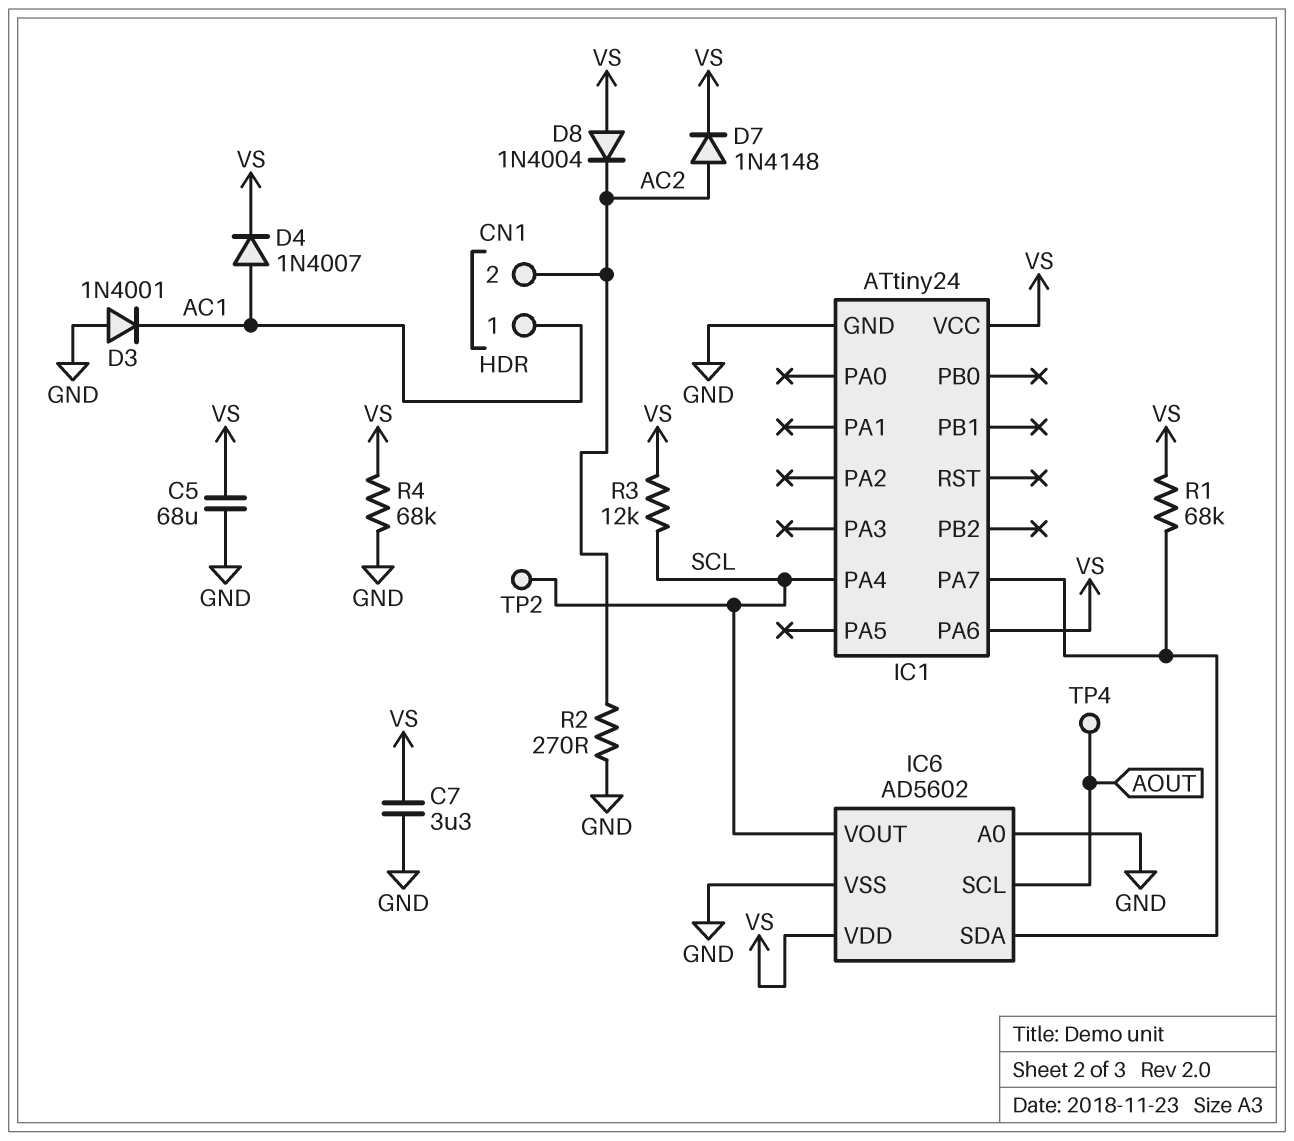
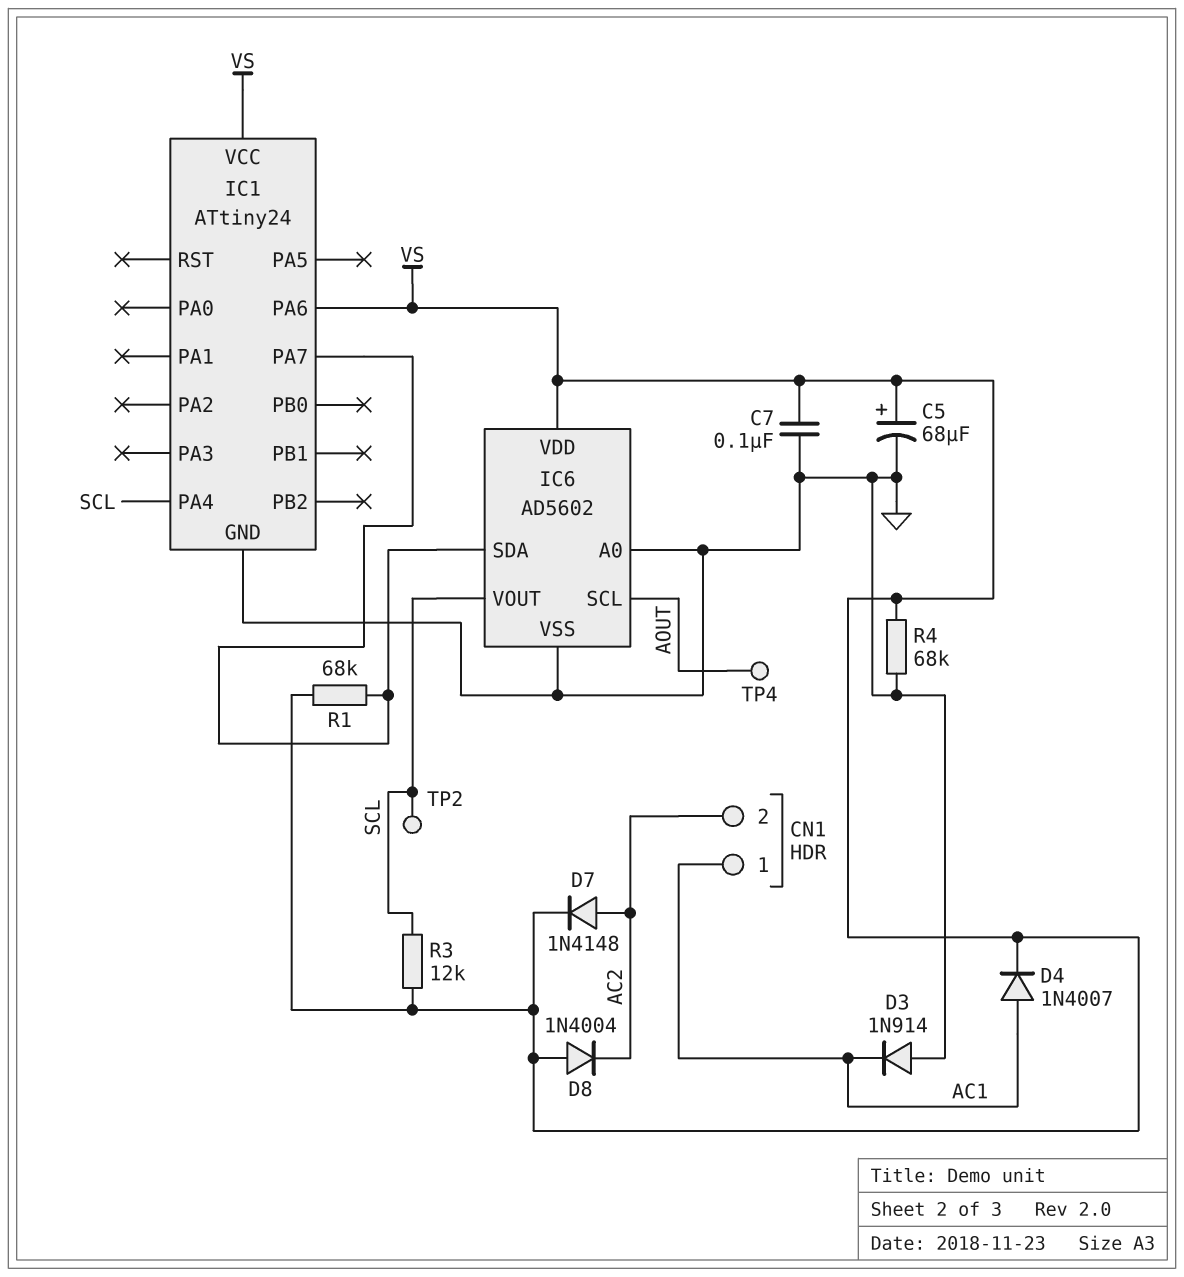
C5: 68uF (GND, VS) -> 68uF (plus VS, minus GND)
C7: 3.3uF (GND, VS) -> 100nF (GND, VS)
D3: diode 1N4001 (A GND, K AC1) -> diode 1N914 (A GND, K AC1)
R2: 270 (AC2, GND) -> none

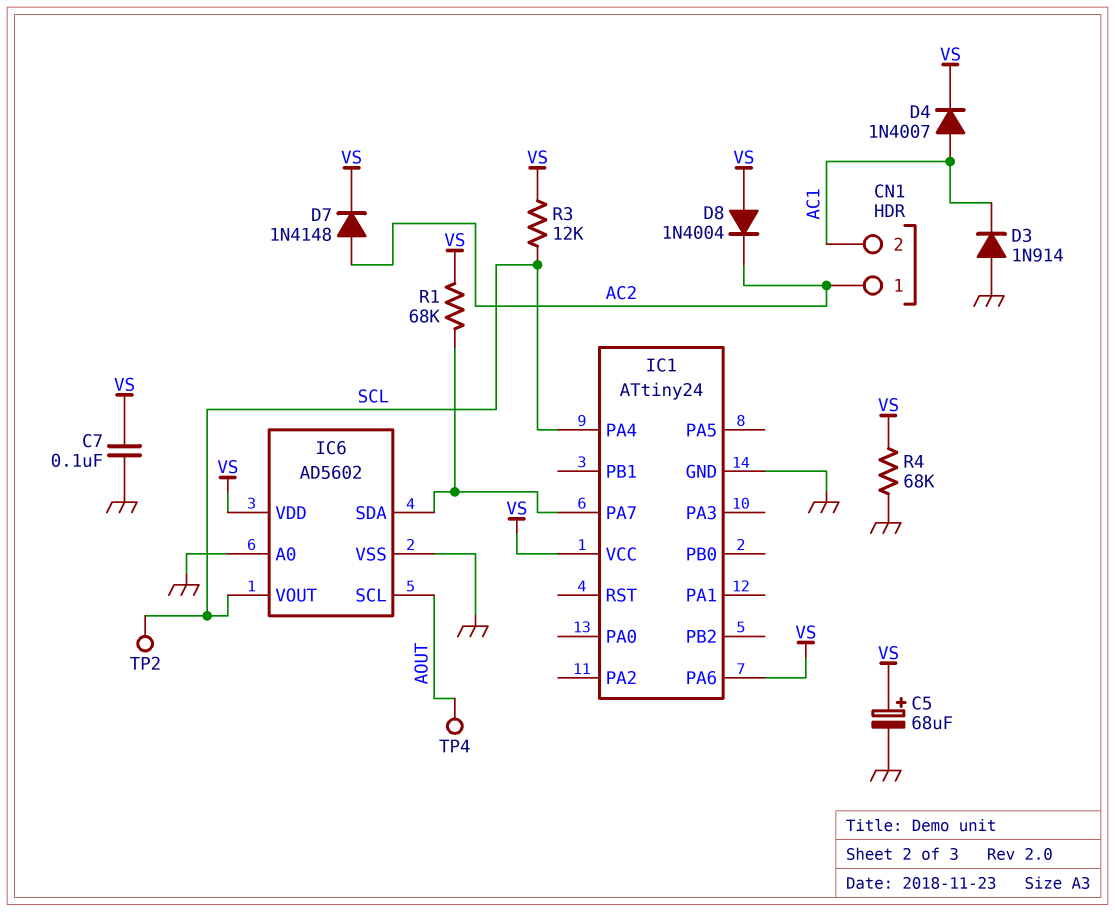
CN1 pin 1: AC1 -> AC2
CN1 pin 2: AC2 -> AC1

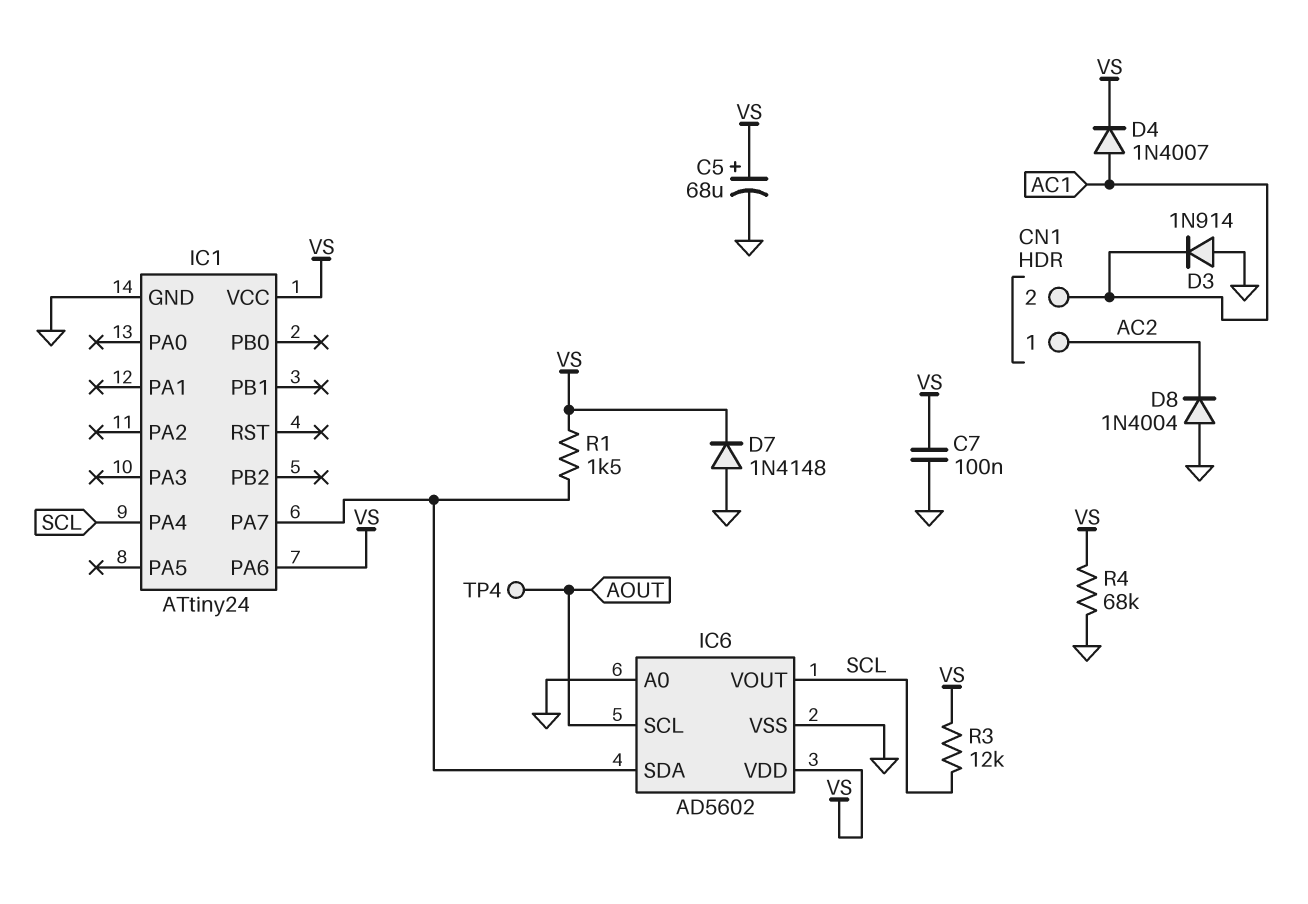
D7: diode 1N4148 (A AC2, K VS) -> diode 1N4148 (A GND, K VS)
D8: diode 1N4004 (A VS, K AC2) -> diode 1N4004 (A GND, K AC2)
R1: 68k (IC1/PA7, VS) -> 1.5k (IC1/PA7, VS)
TP2: test point (SCL) -> none

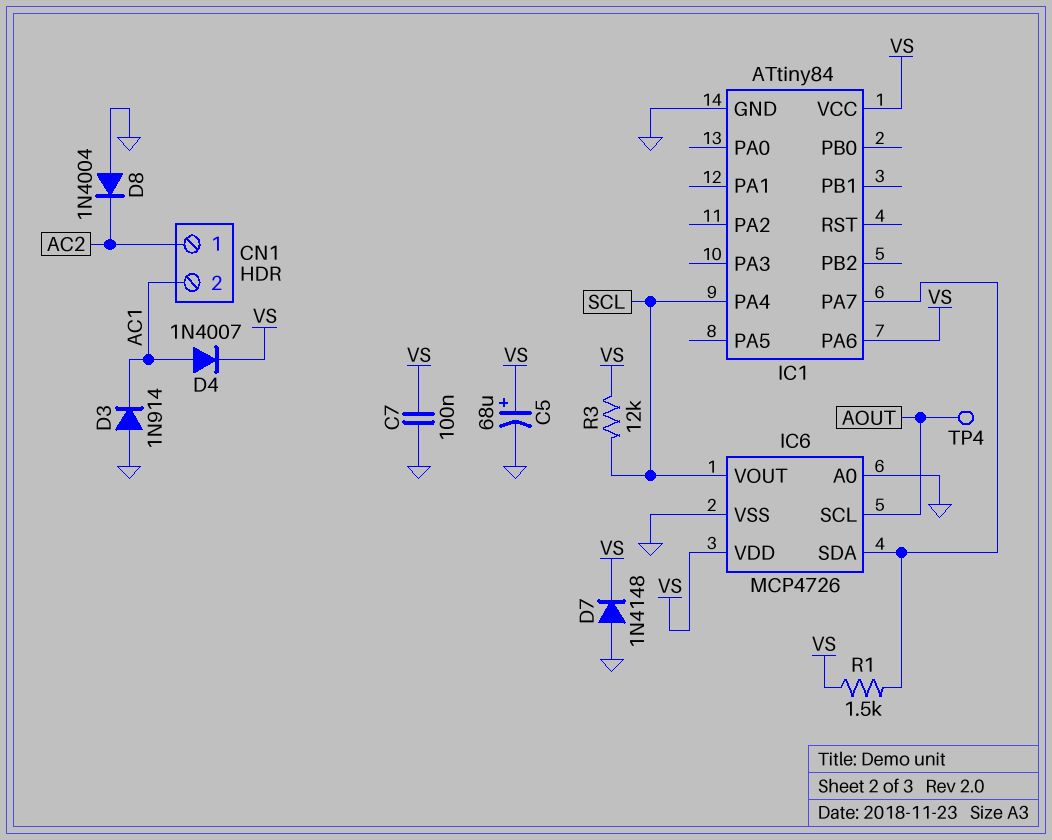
IC1: ATtiny24 -> ATtiny84
IC6: AD5602 -> MCP4726
R4: 68k (GND, VS) -> none

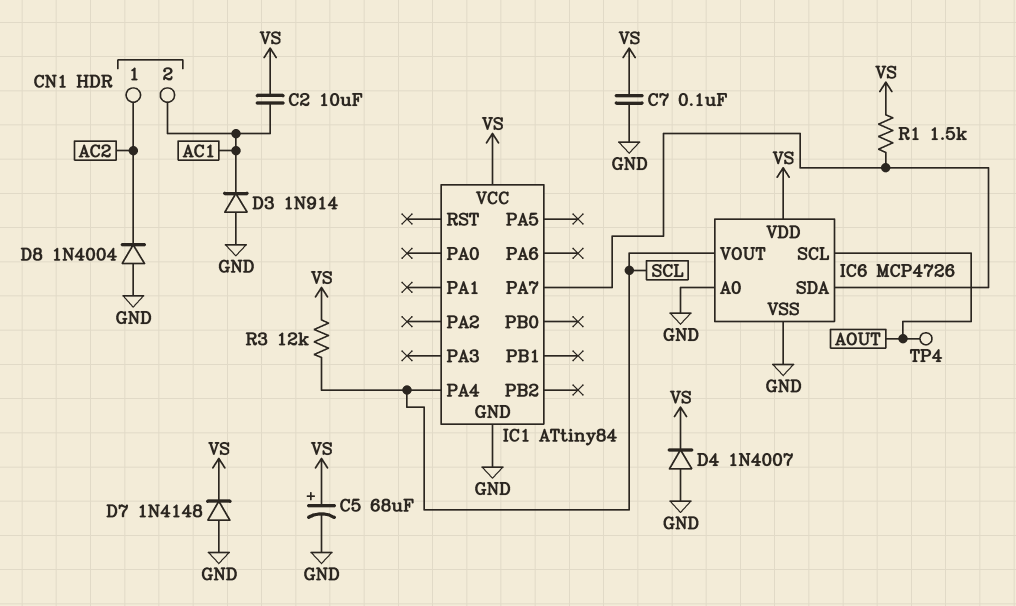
C2: none -> 10uF (AC1, VS)
D4: diode 1N4007 (A AC1, K VS) -> diode 1N4007 (A GND, K VS)
IC1 pin PA6: VS -> none

